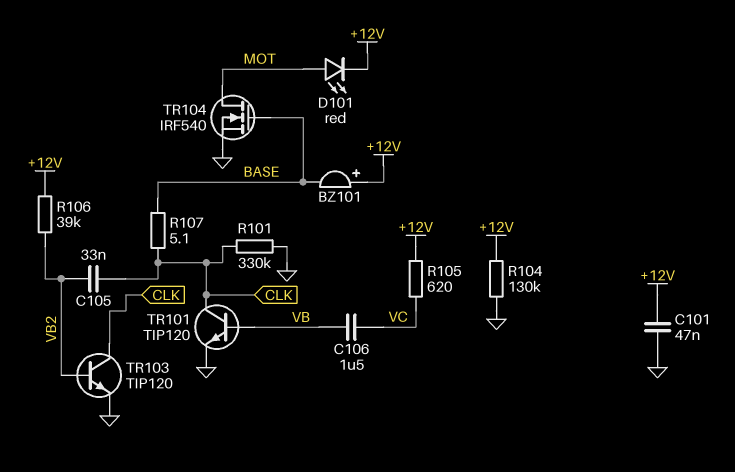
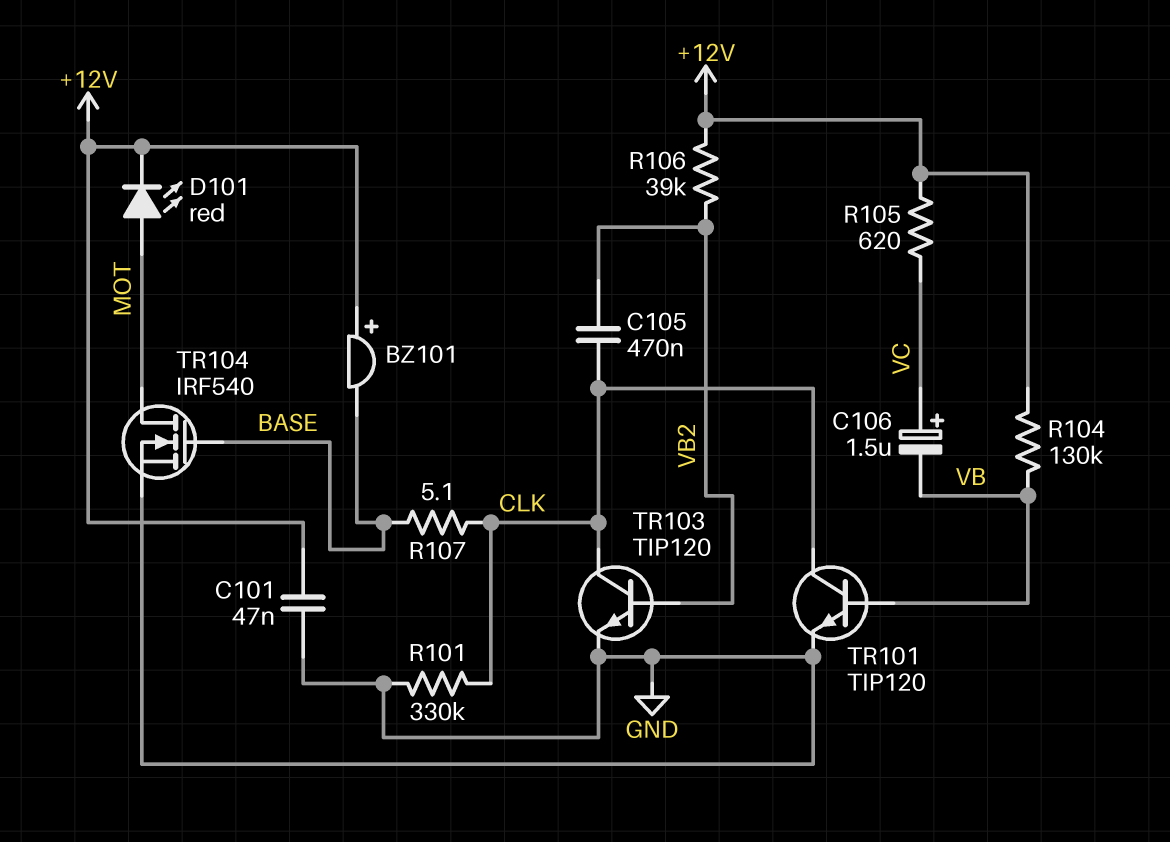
C105: 33nF (CLK, VB2) -> 470nF (CLK, VB2)
C106: 1.5uF (VB, VC) -> 1.5uF (plus VC, minus VB)
R104: 130k (+12V, GND) -> 130k (+12V, VB)

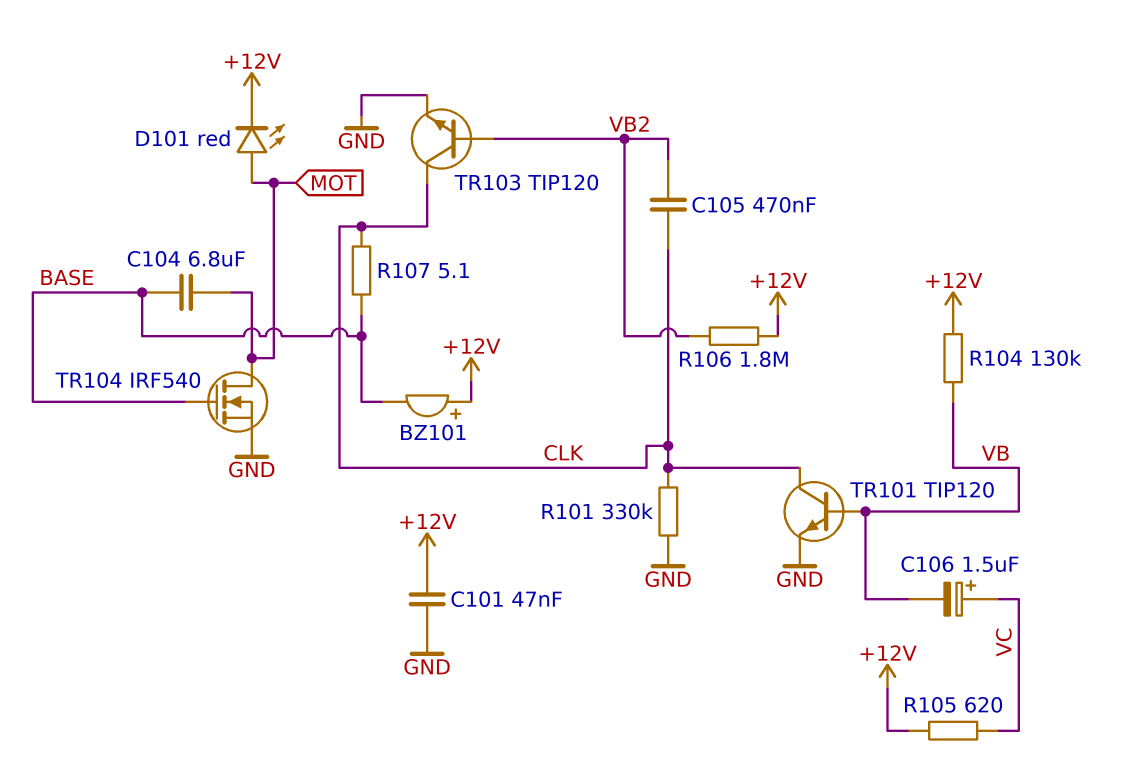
C104: none -> 6.8uF (BASE, MOT)
R106: 39k (+12V, VB2) -> 1.8M (+12V, VB2)

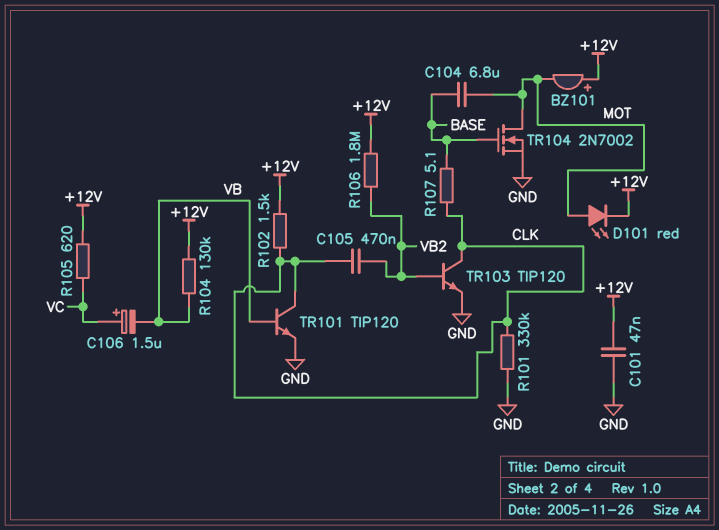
BZ101: buzzer (plus +12V, minus BASE) -> buzzer (plus +12V, minus MOT)
R102: none -> 1.5k (+12V, CLK)
TR104: NMOS IRF540 (G BASE, D MOT, S GND) -> NMOS 2N7002 (G BASE, D MOT, S GND)

